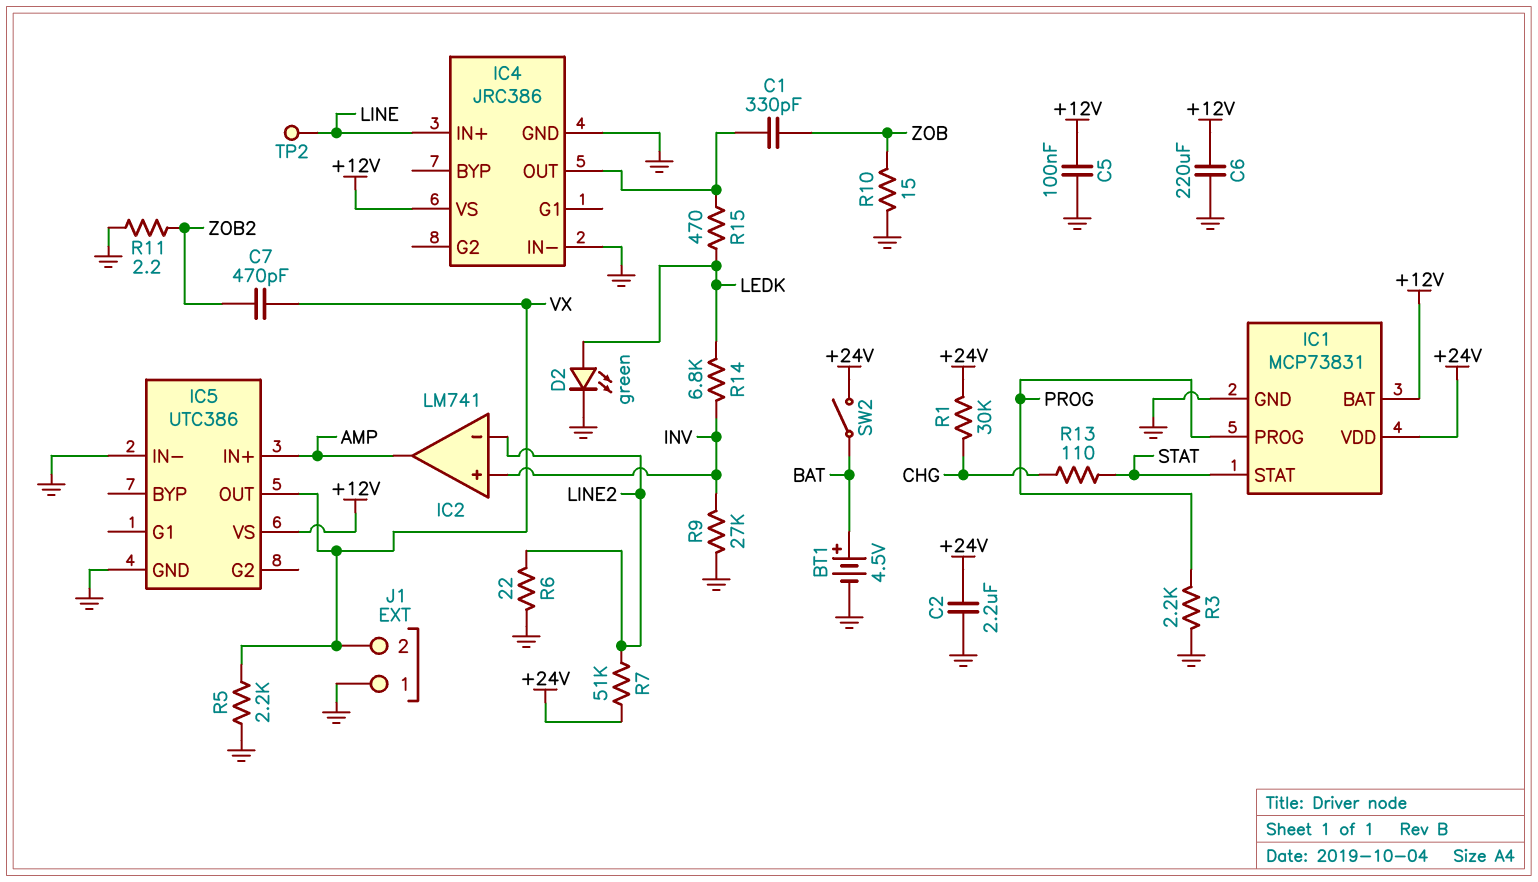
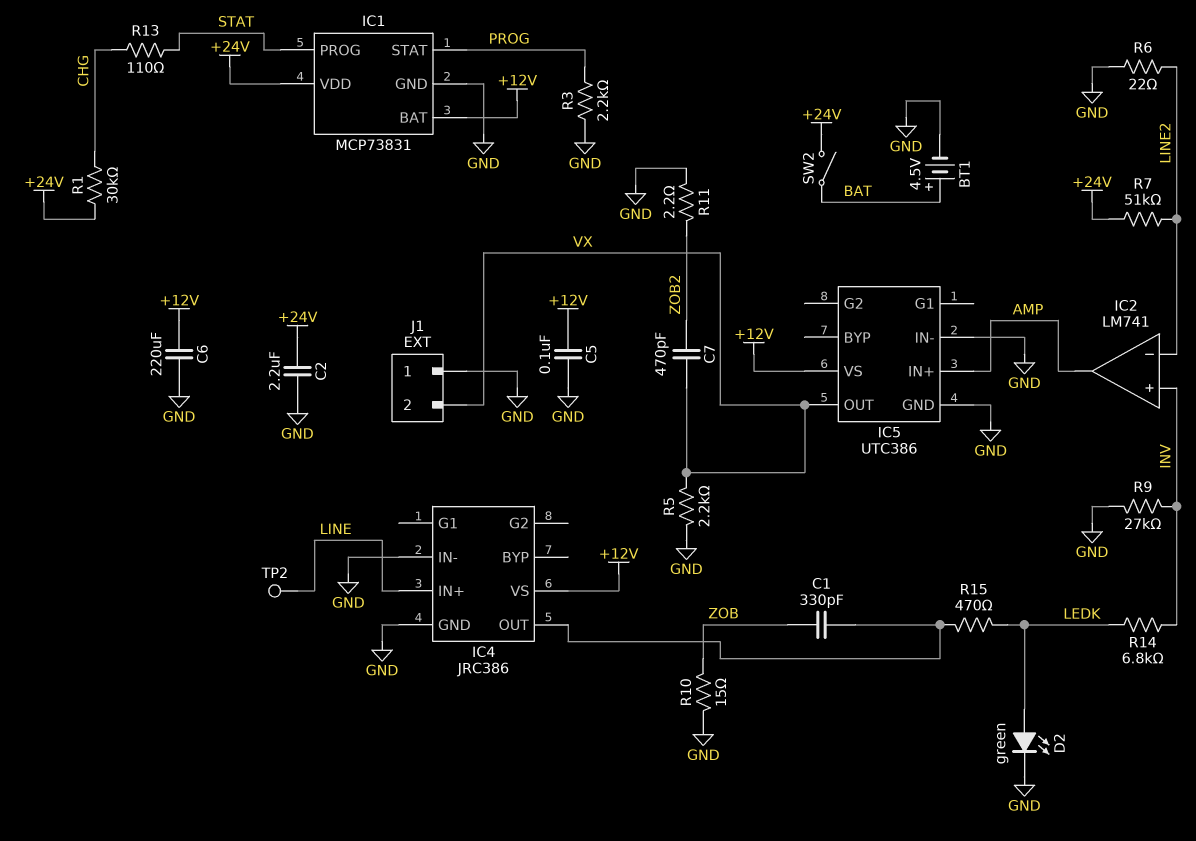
IC1 pin PROG: PROG -> STAT
IC1 pin STAT: STAT -> PROG

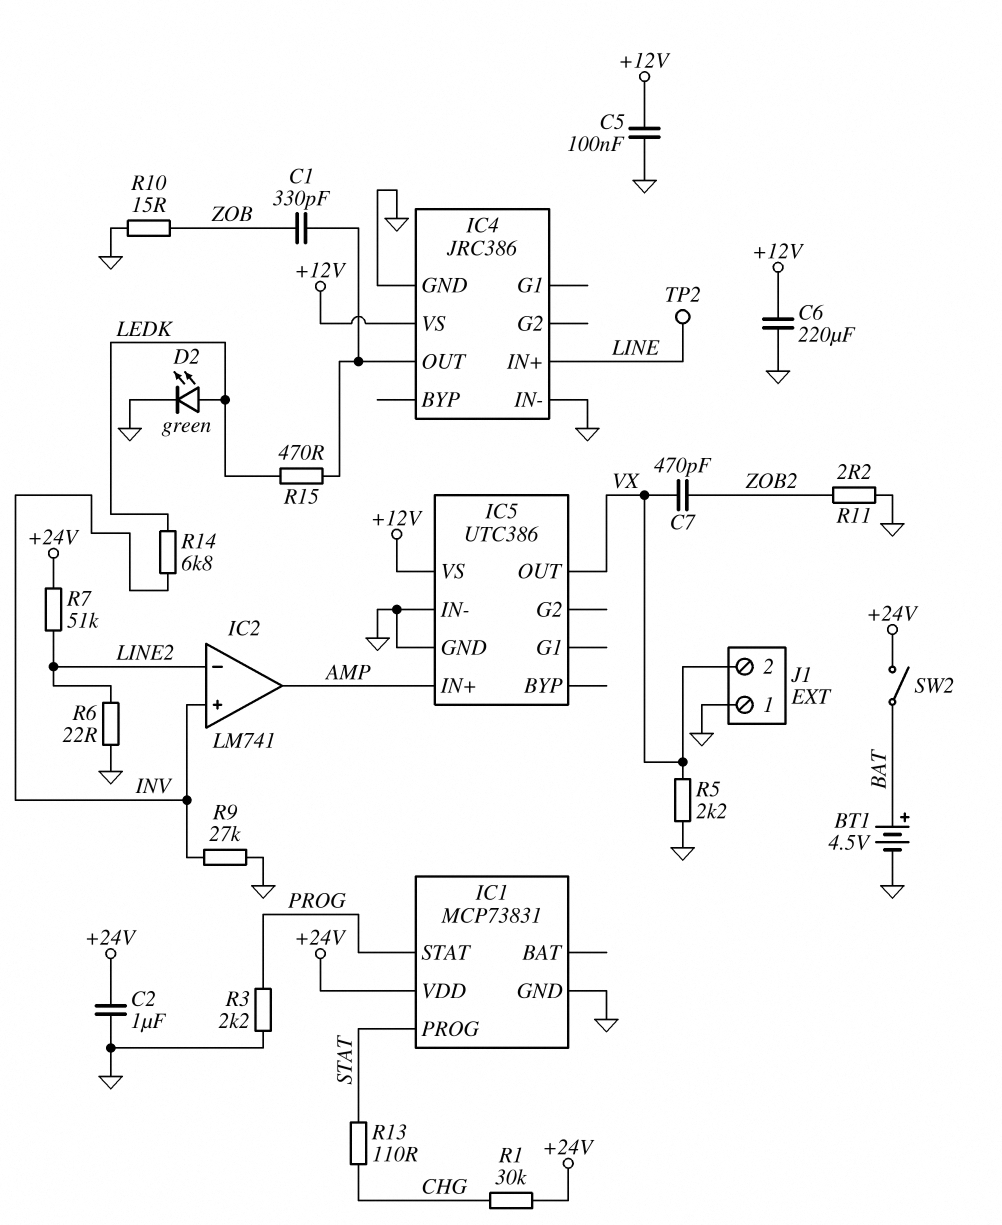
C2: 2.2uF (+24V, GND) -> 1uF (+24V, GND)
IC1 pin BAT: +12V -> none

